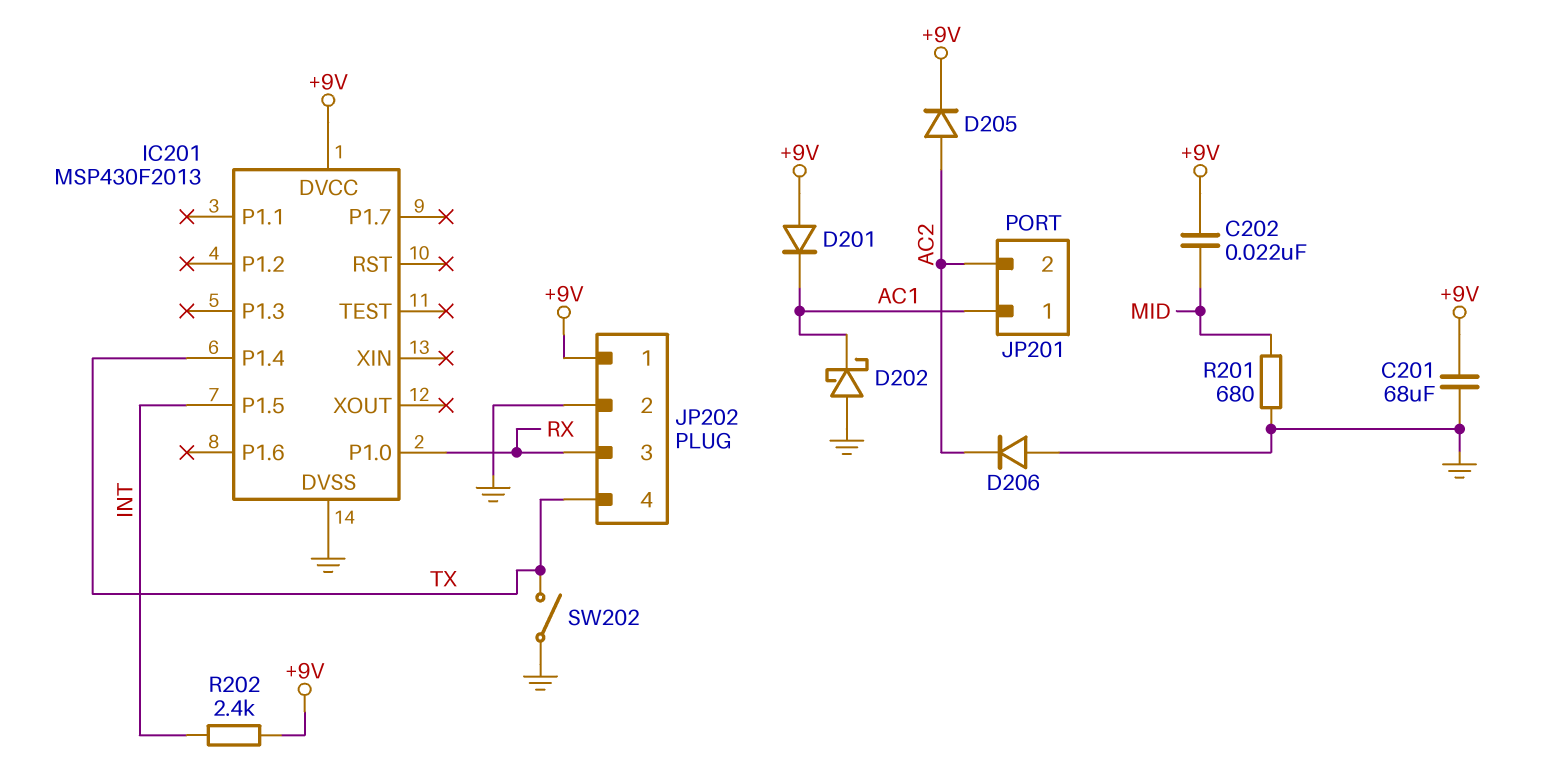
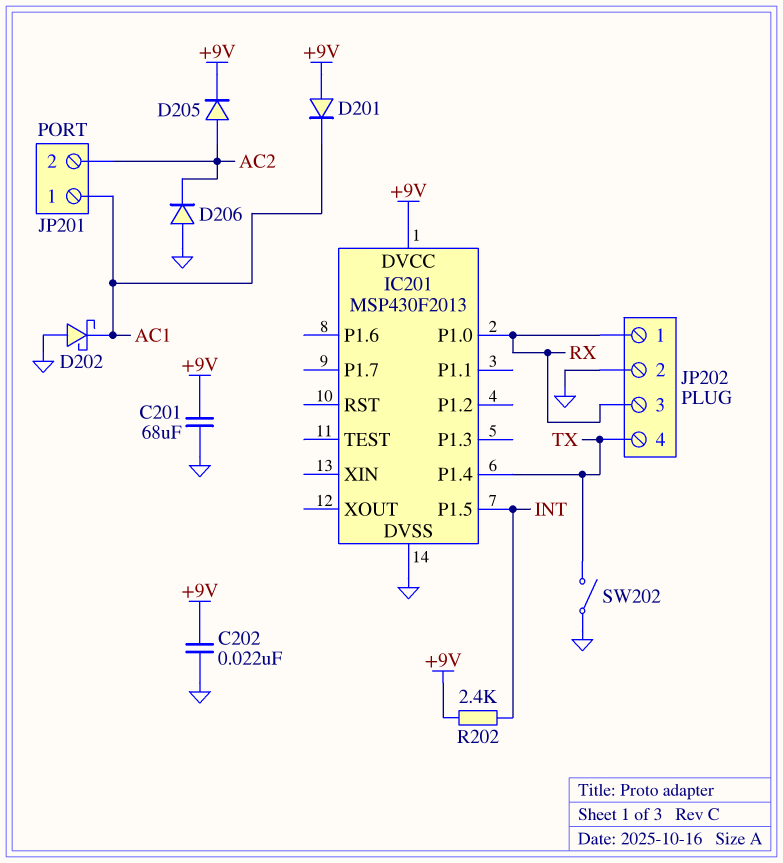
C202: 22nF (+9V, MID) -> 22nF (+9V, GND)
JP202 pin 1: +9V -> RX
R201: 680 (GND, MID) -> none

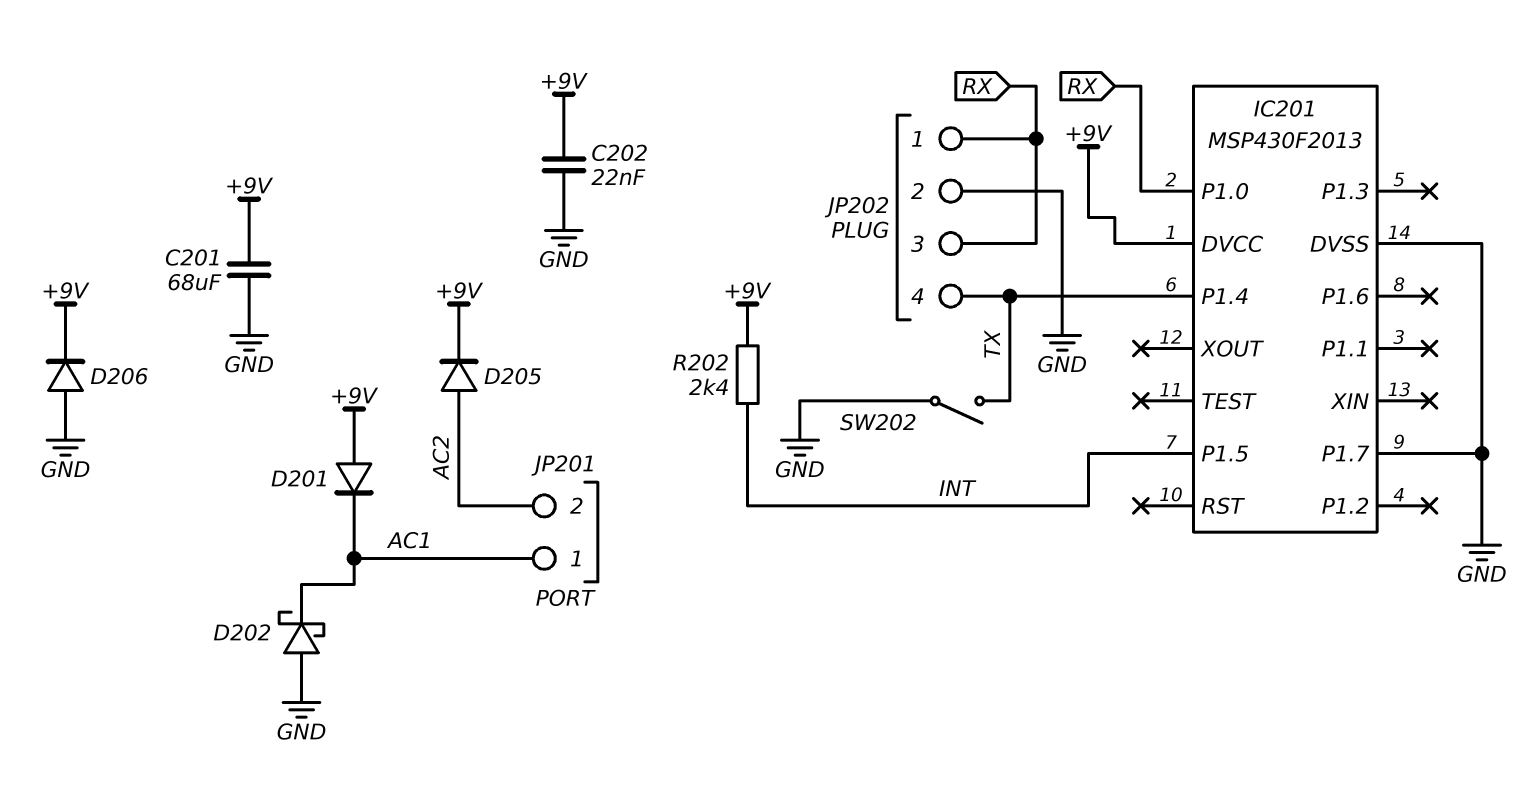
D206: diode (A GND, K AC2) -> diode (A GND, K +9V)
IC201 pin P1.7: none -> GND

